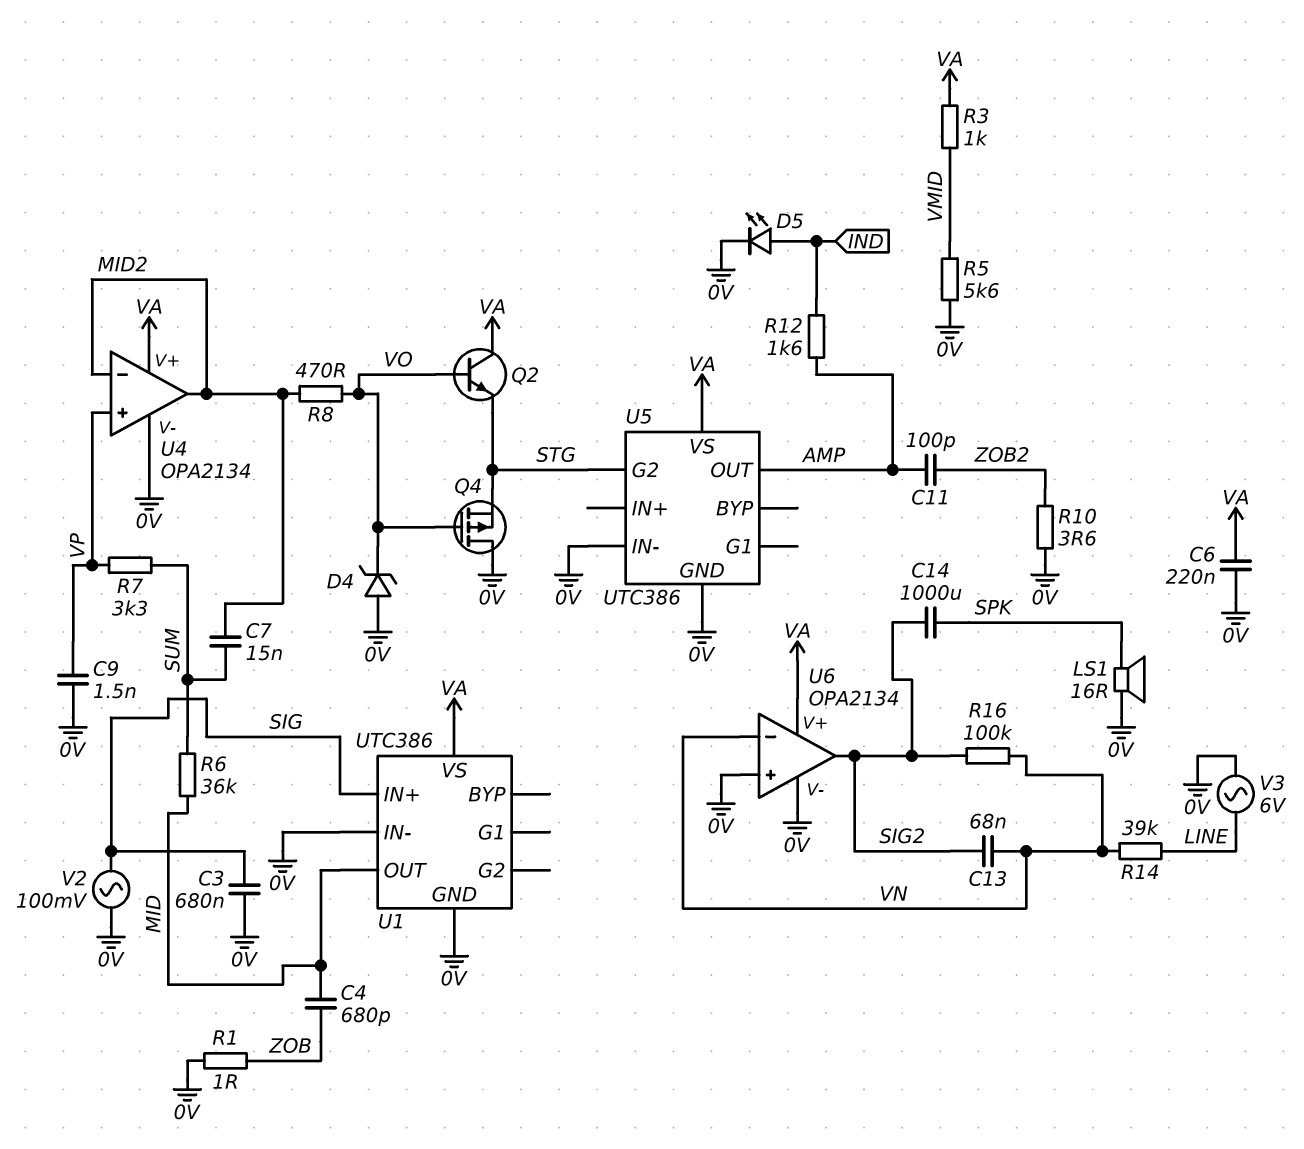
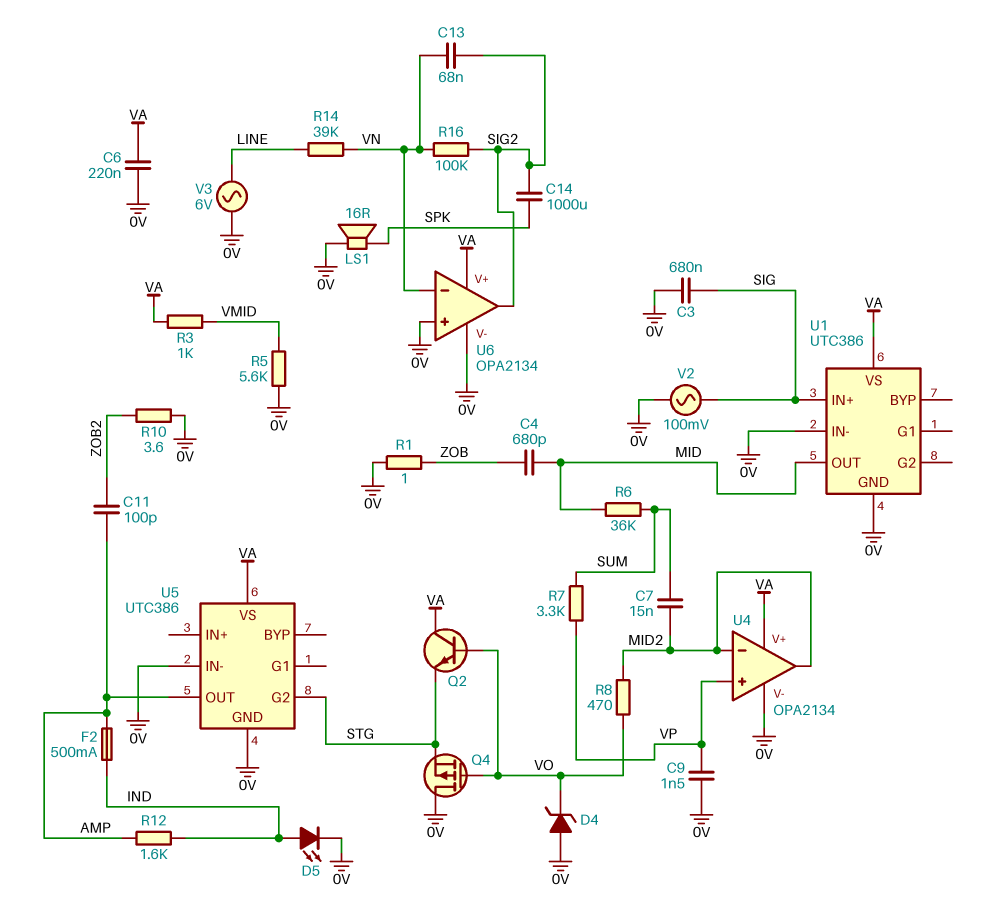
F2: none -> 500mA (AMP, IND)

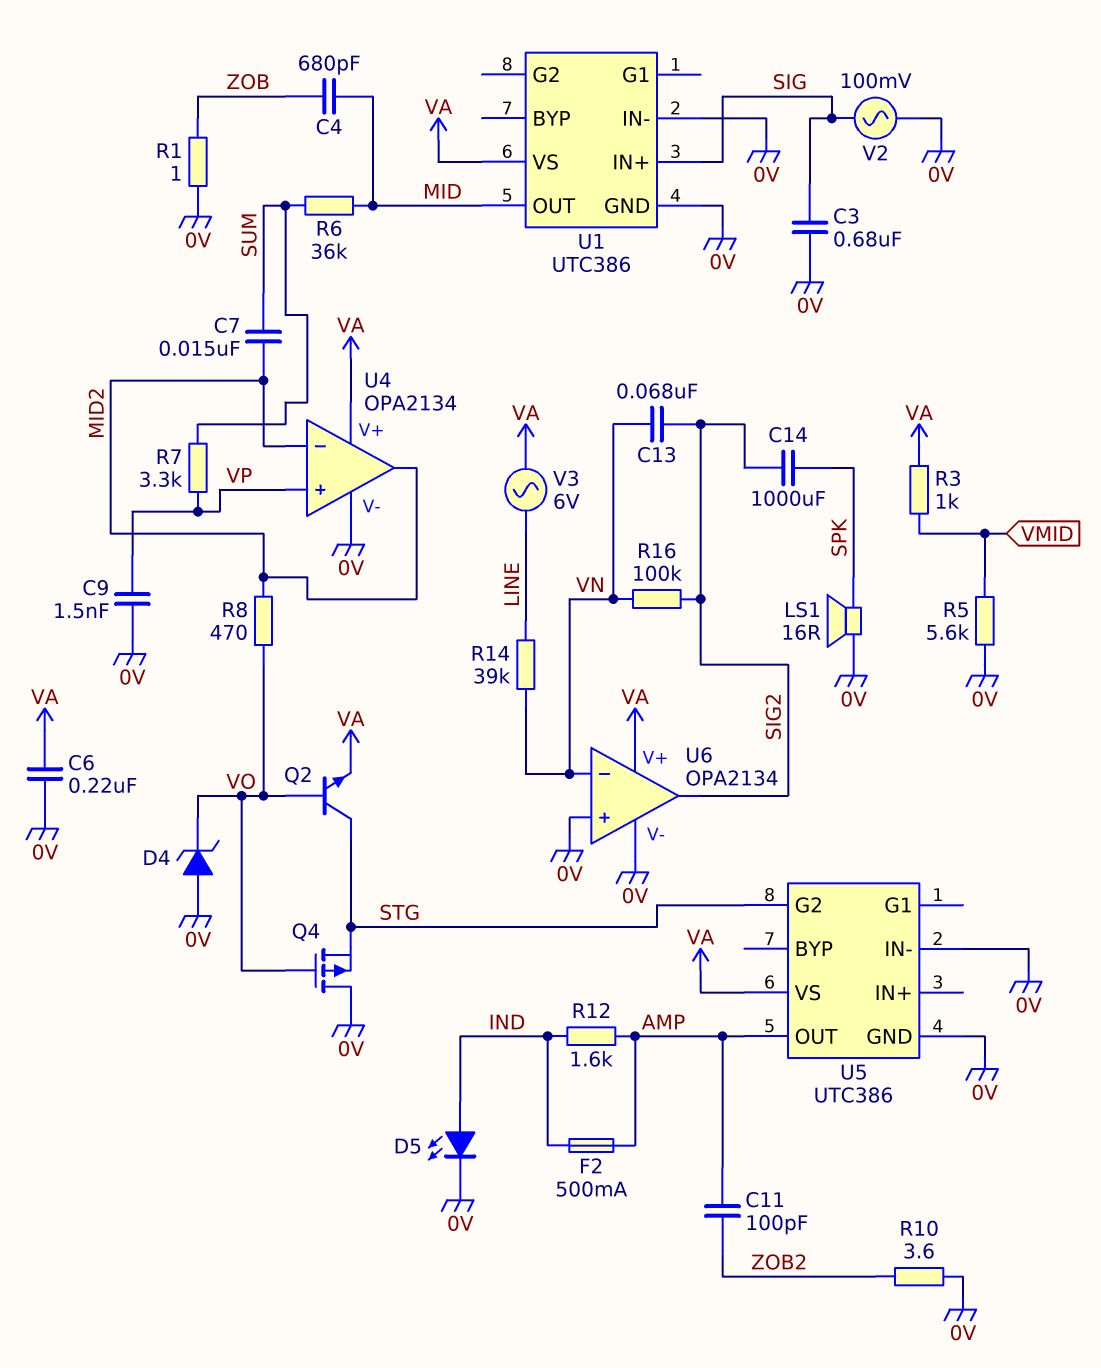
Q2: NPN (B VO, C VA, E STG) -> NPN (B VO, C STG, E VA)
V3: AC 6V (0V, LINE) -> AC 6V (LINE, VA)

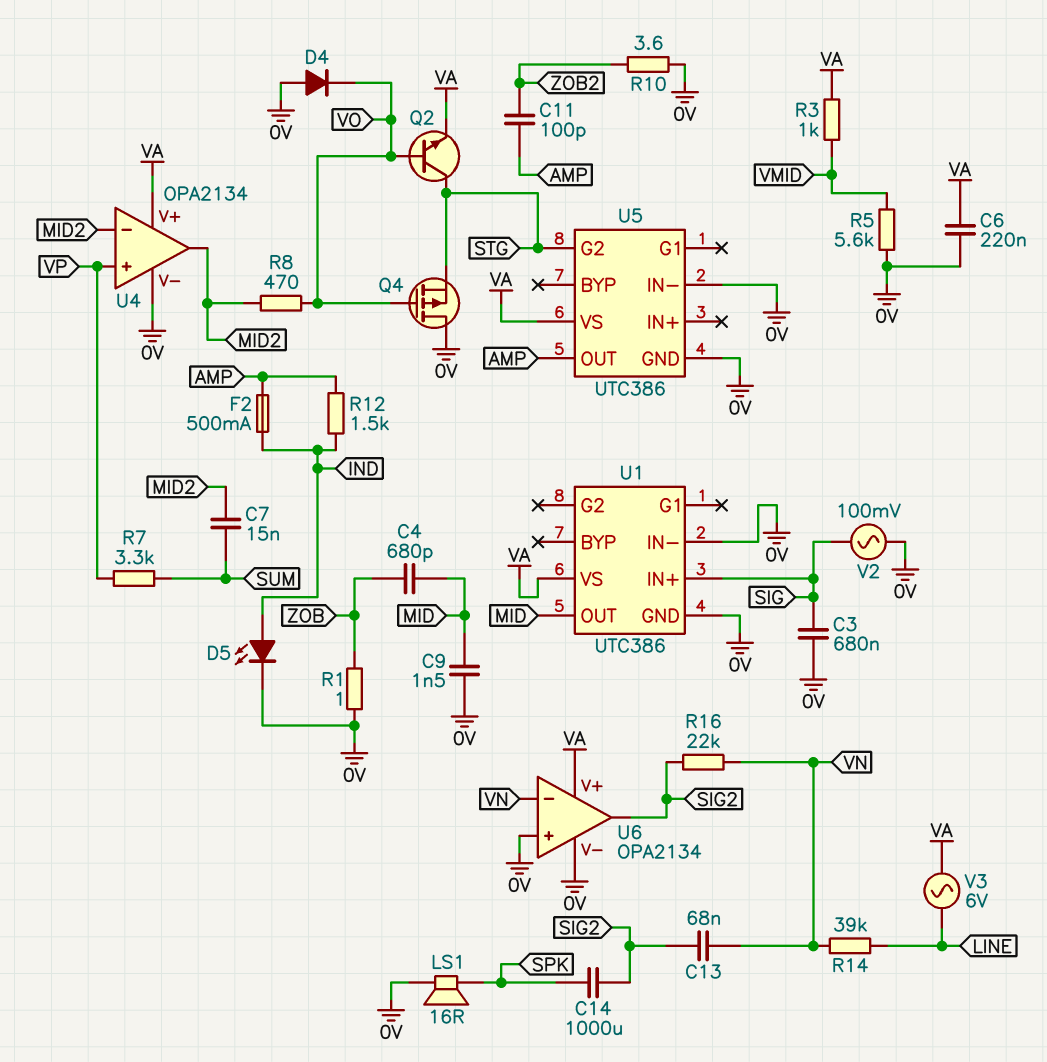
C9: 1.5nF (0V, VP) -> 1.5nF (0V, MID)
D4: zener (A 0V, K VO) -> diode (A 0V, K VO)
R6: 36k (MID, SUM) -> none
R12: 1.6k (AMP, IND) -> 1.5k (AMP, IND)
R16: 100k (SIG2, VN) -> 22k (SIG2, VN)

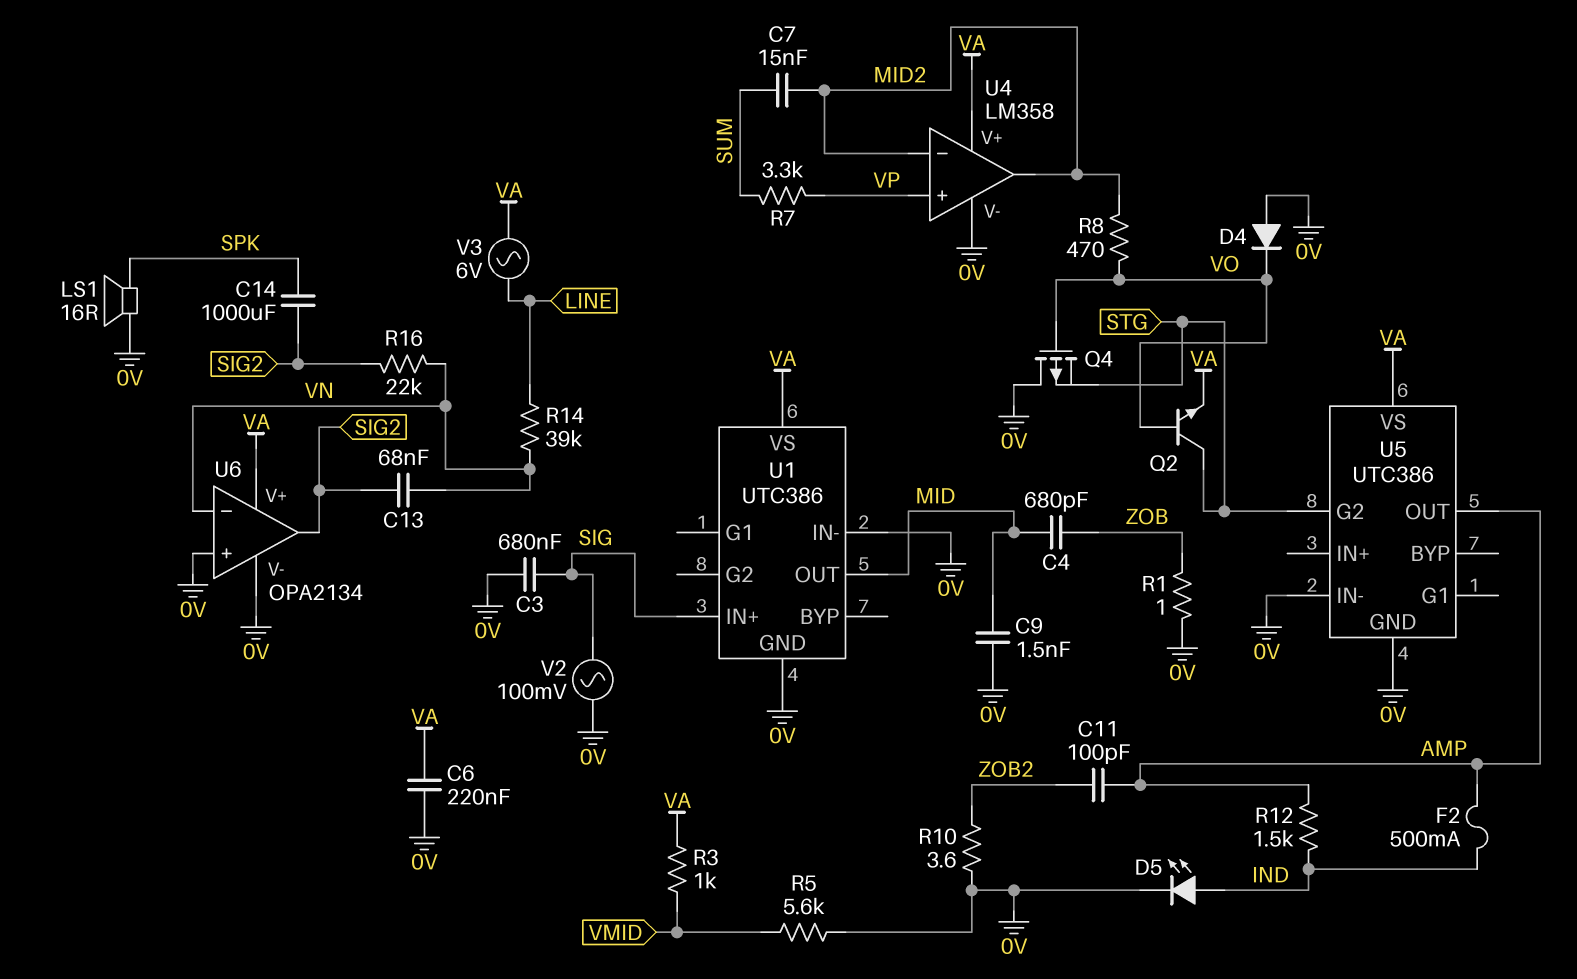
U4: OPA2134 -> LM358

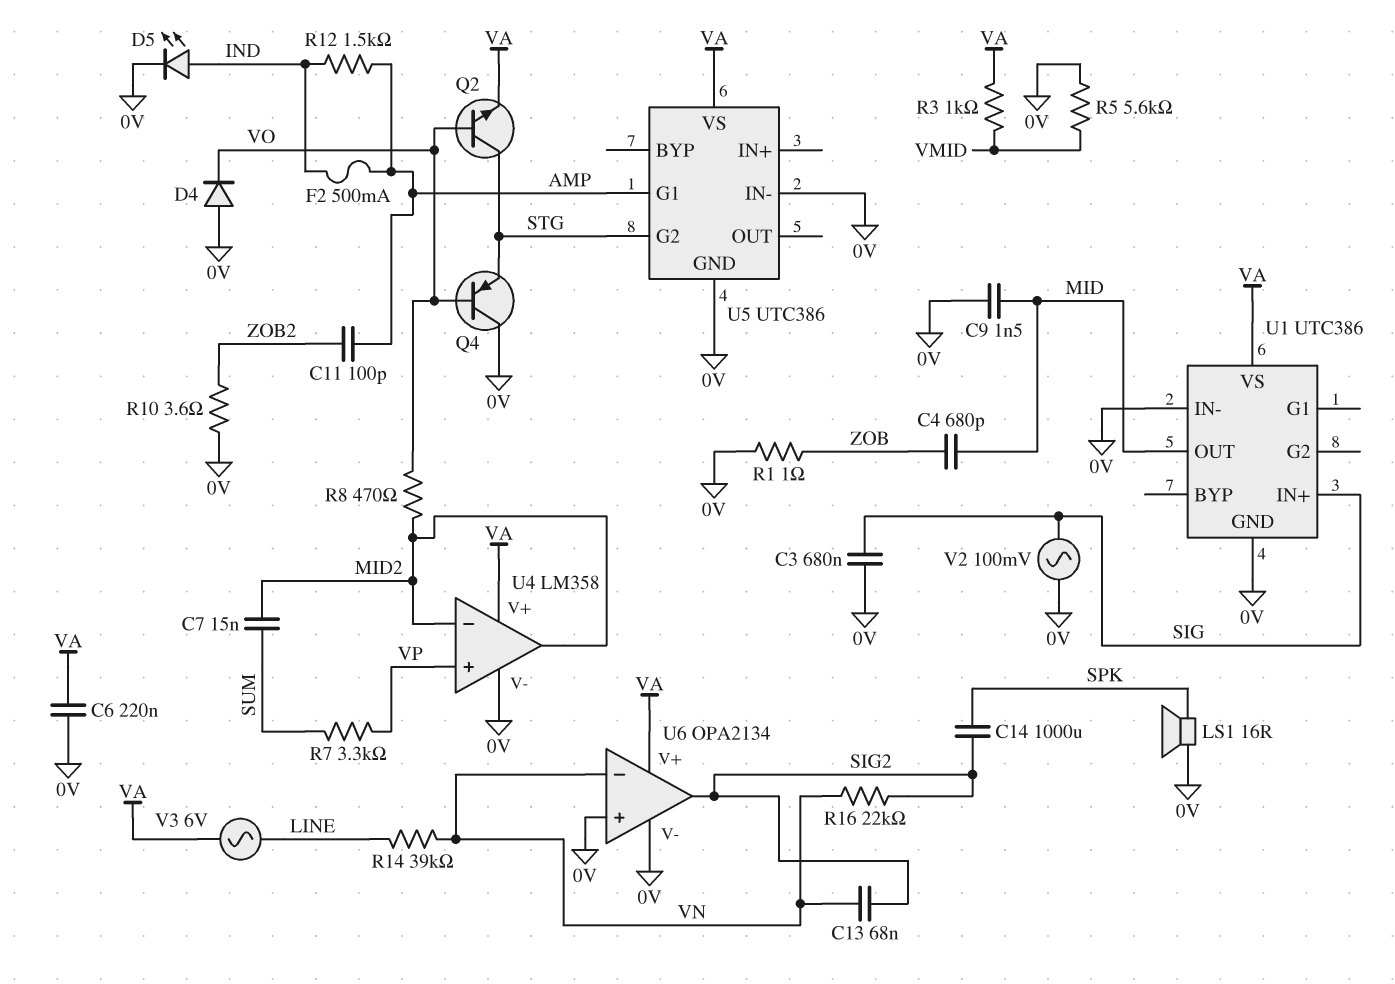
Q4: PMOS (G VO, D 0V, S STG) -> PNP (B VO, C 0V, E STG)
U5 pin G1: none -> AMP
U5 pin OUT: AMP -> none

